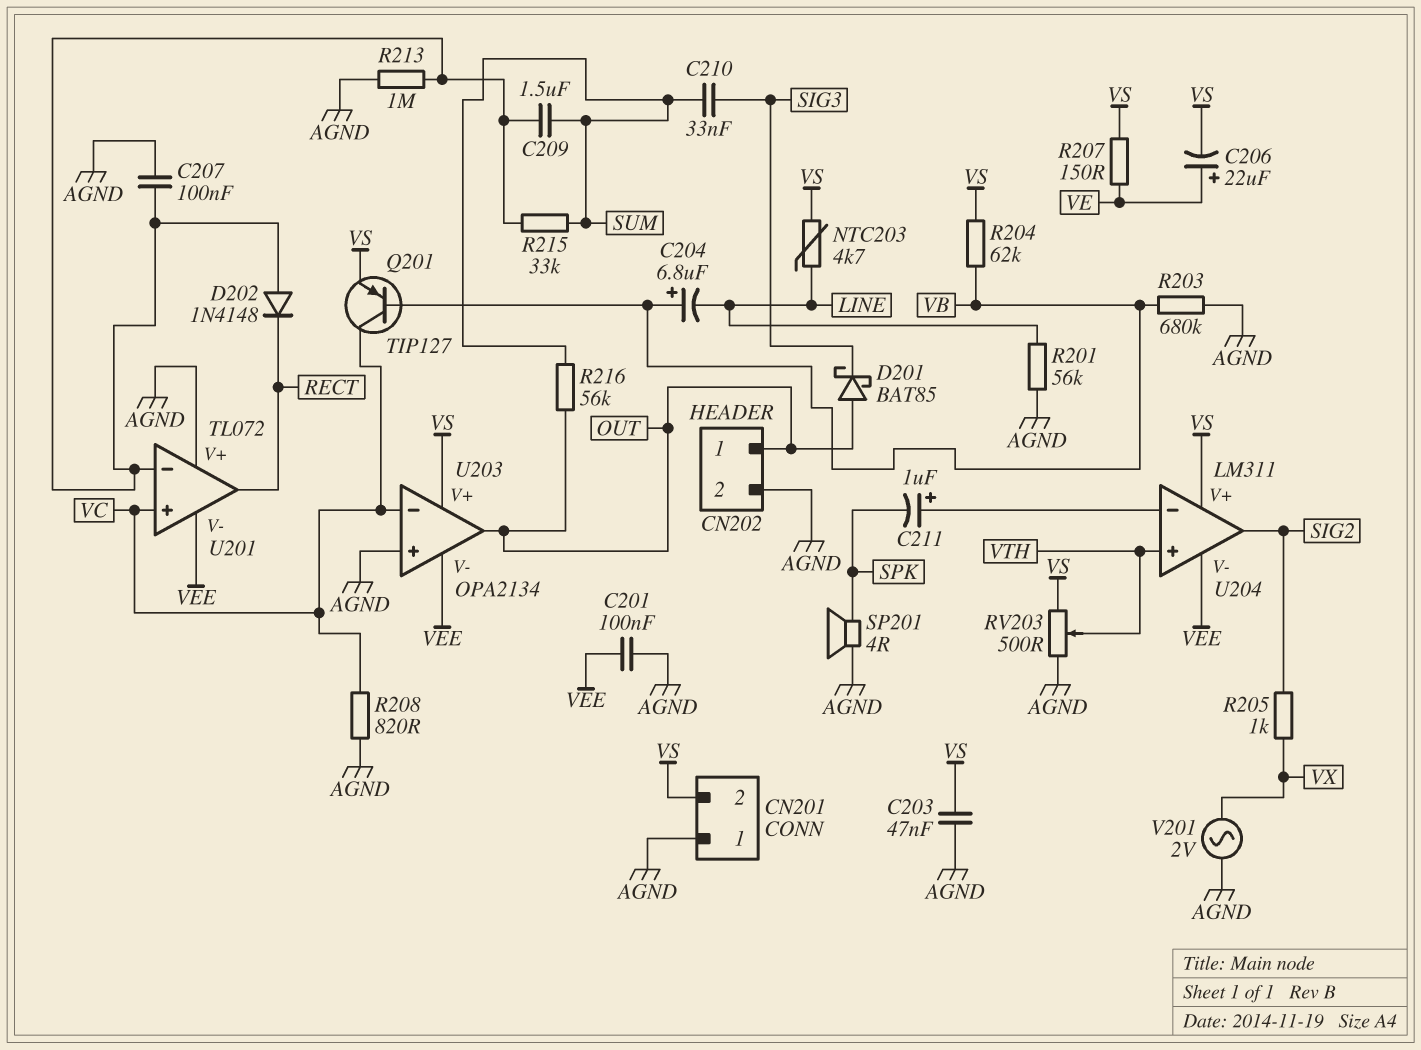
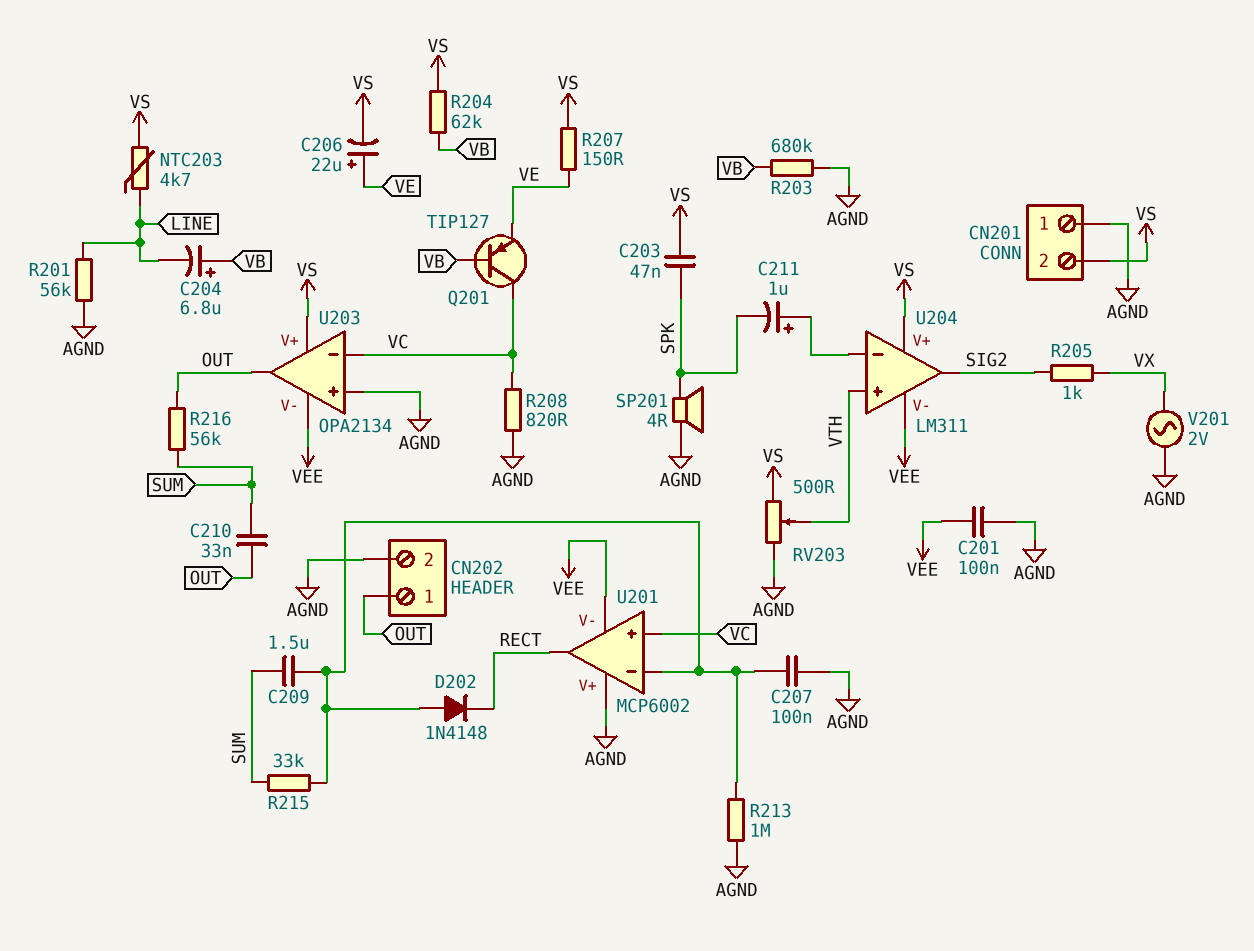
C203: 47nF (AGND, VS) -> 47nF (SPK, VS)
C210: 33nF (SIG3, SUM) -> 33nF (OUT, SUM)
D201: schottky BAT85 (A OUT, K SIG3) -> none
Q201: PNP TIP127 (B VB, C VC, E VS) -> PNP TIP127 (B VB, C VC, E VE)
U201: TL072 -> MCP6002

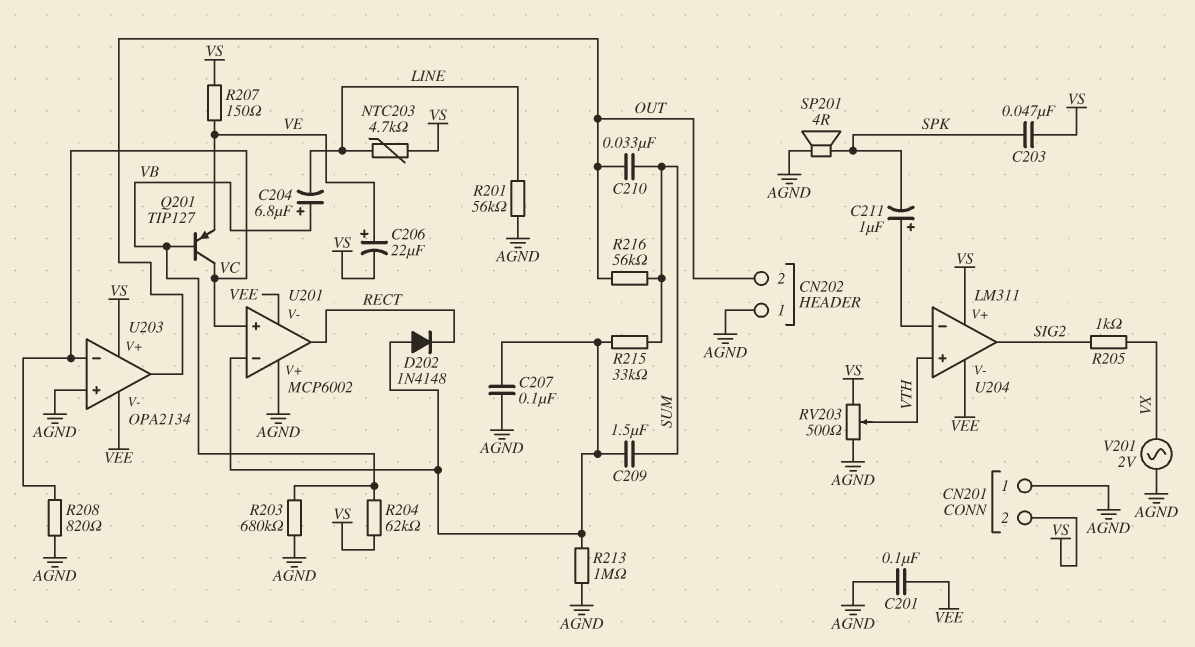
CN202 pin 1: OUT -> AGND
CN202 pin 2: AGND -> OUT

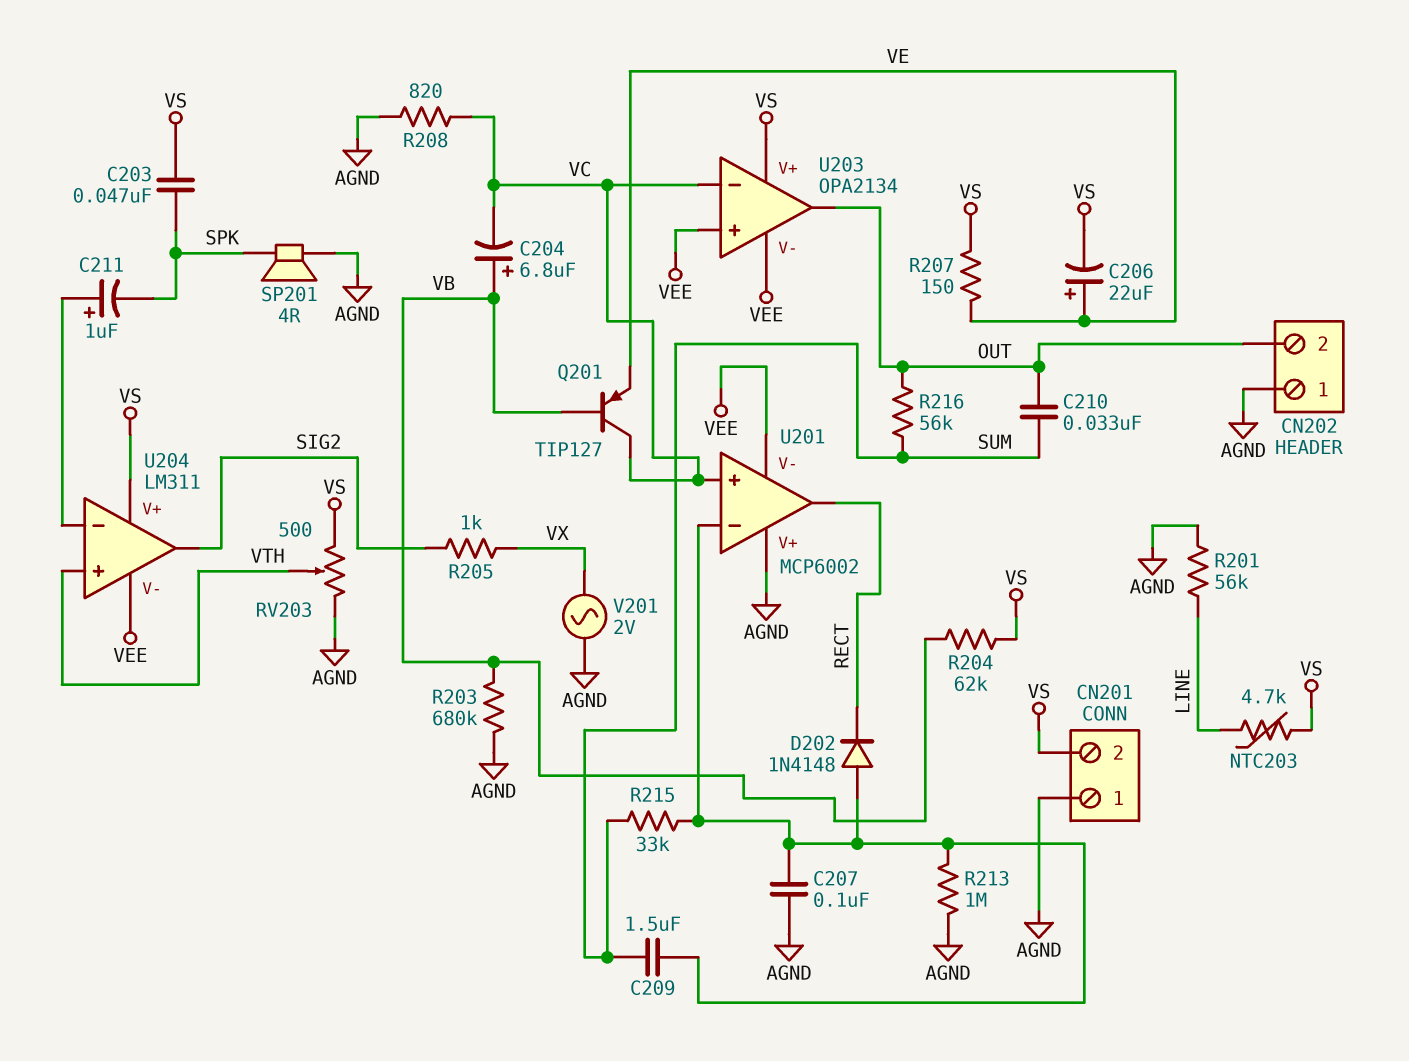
C201: 100nF (AGND, VEE) -> none
C204: 6.8uF (plus VB, minus LINE) -> 6.8uF (plus VB, minus VC)
U203 pin in+: AGND -> VEE

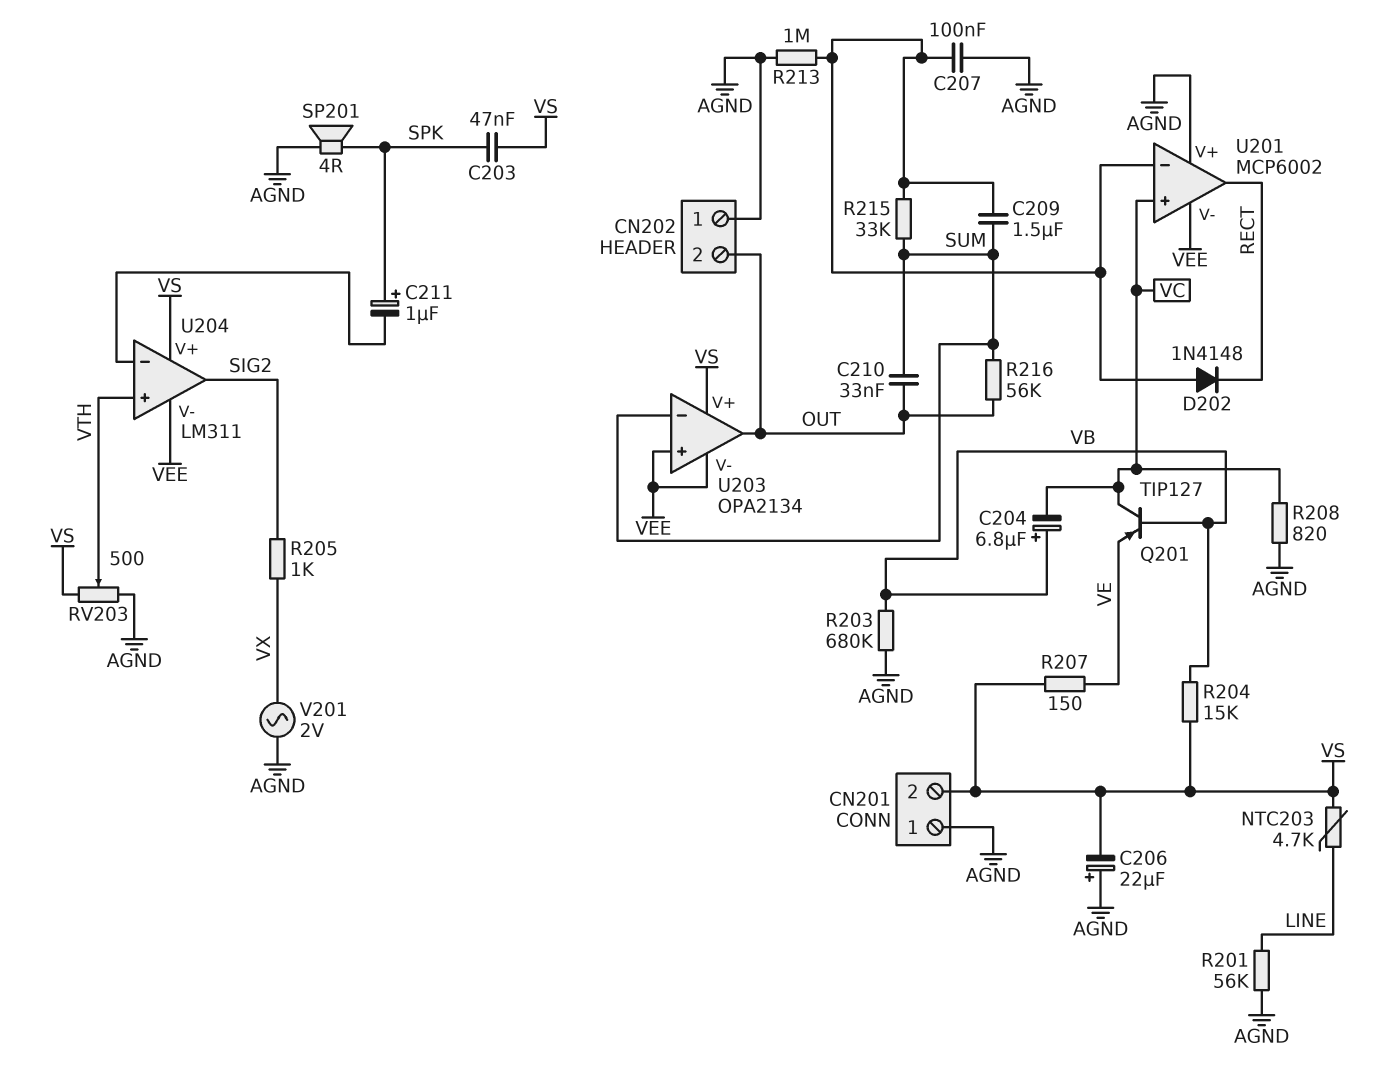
C206: 22uF (plus VE, minus VS) -> 22uF (plus AGND, minus VS)
C211: 1uF (plus U204/in-, minus SPK) -> 1uF (plus SPK, minus U204/in-)
R204: 62k (VB, VS) -> 15k (VB, VS)
U203 pin in-: VC -> SUM

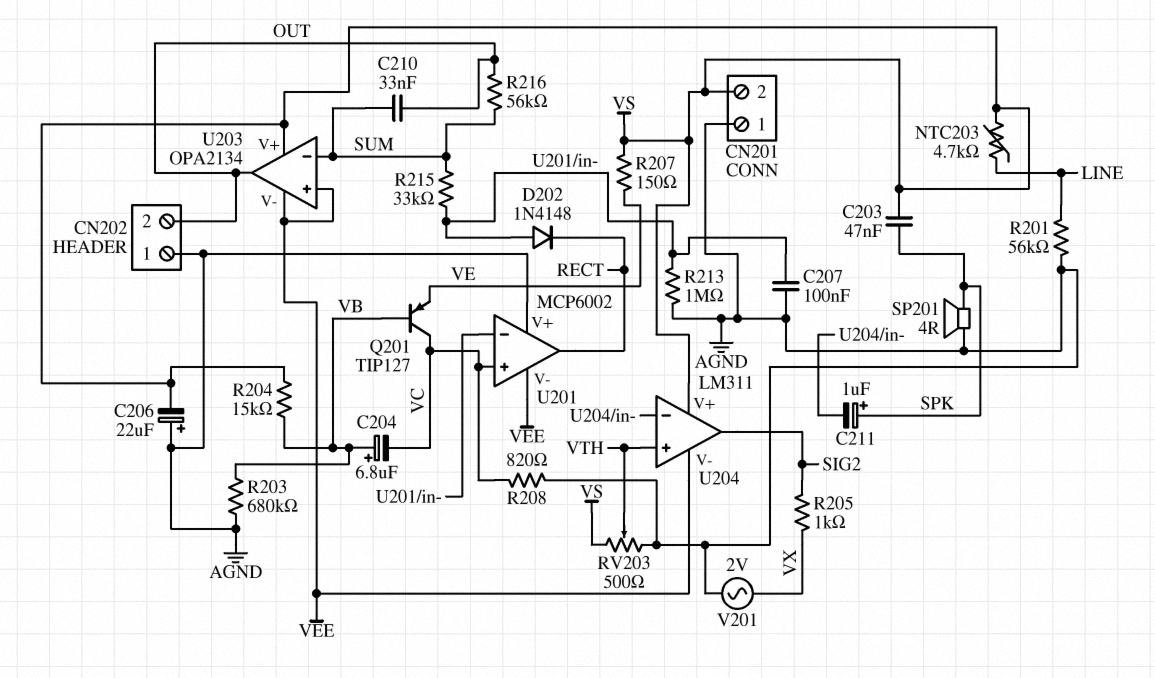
C209: 1.5uF (SUM, U201/in-) -> none

